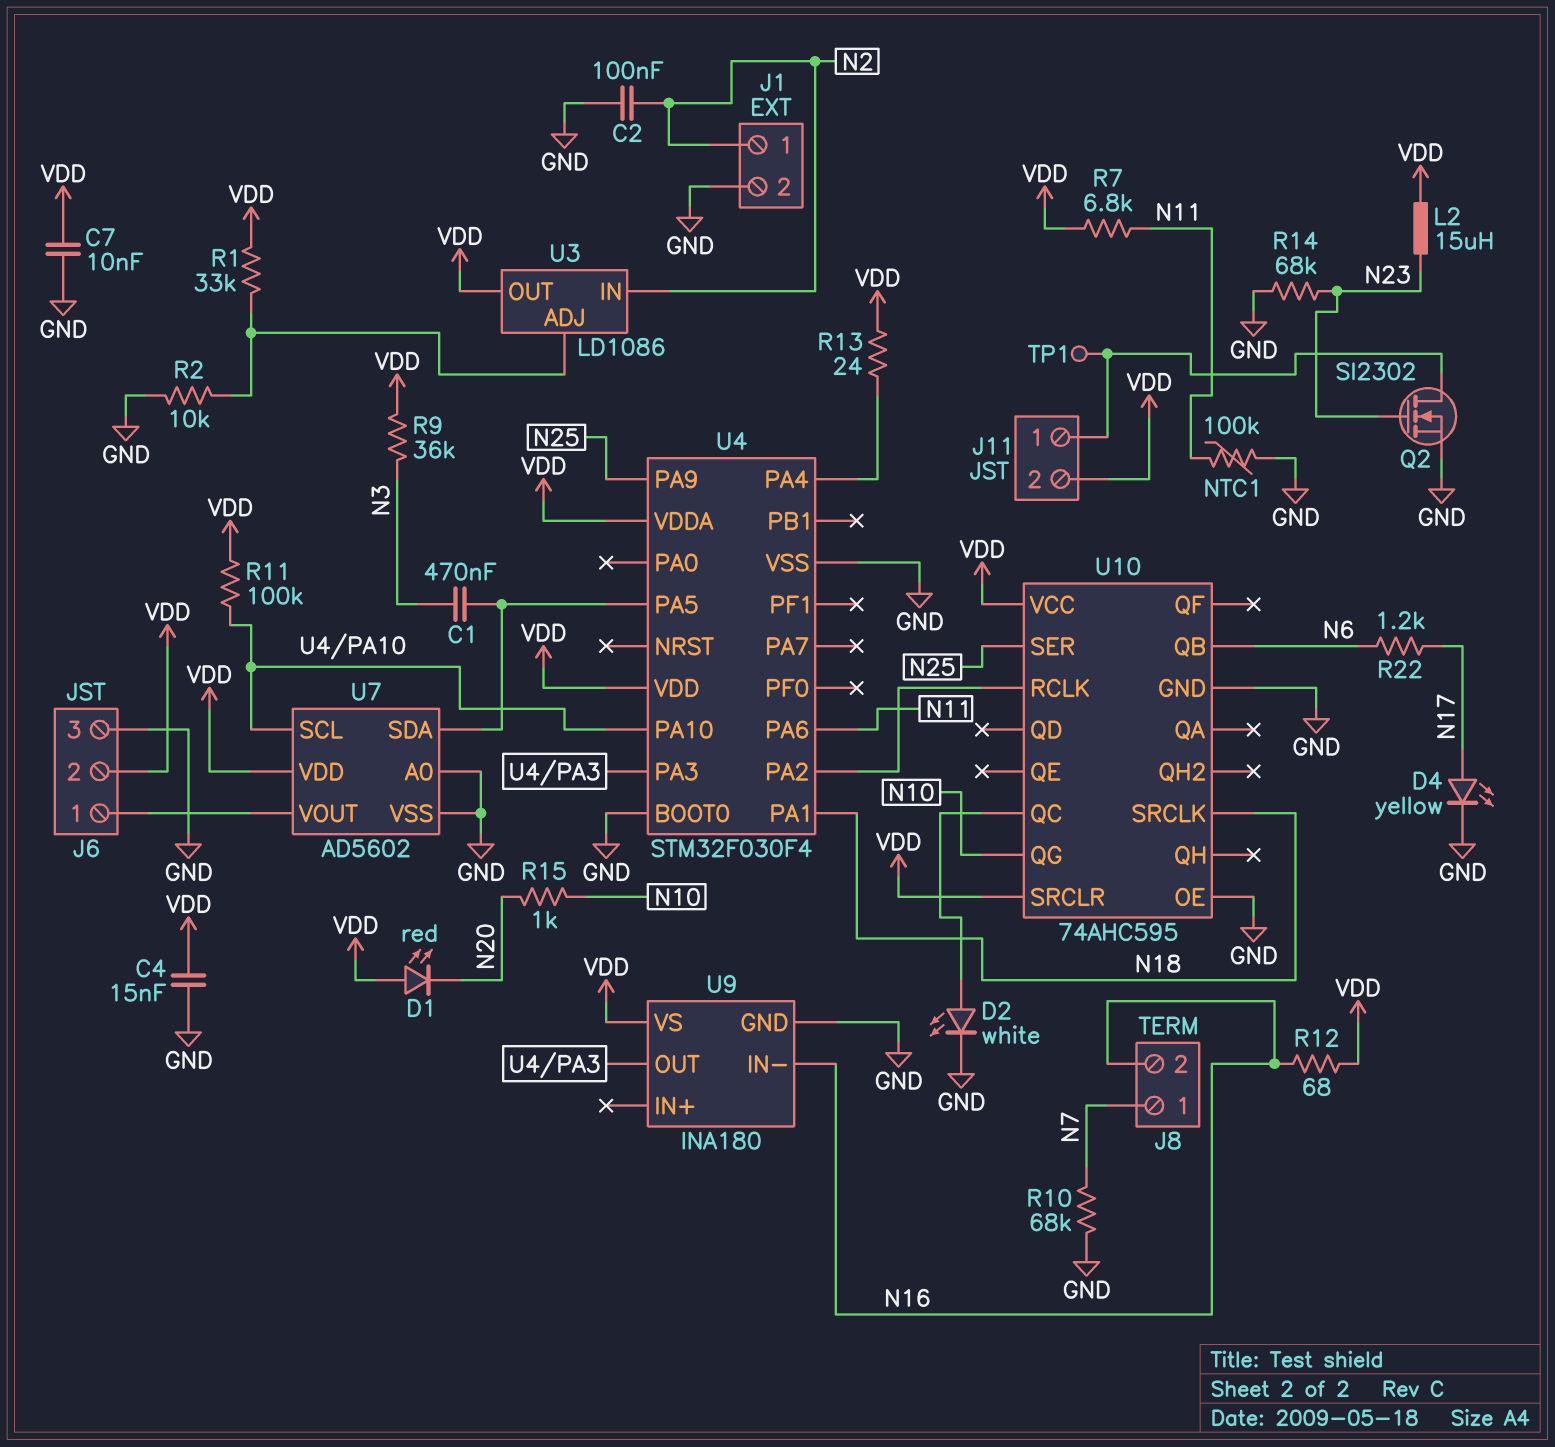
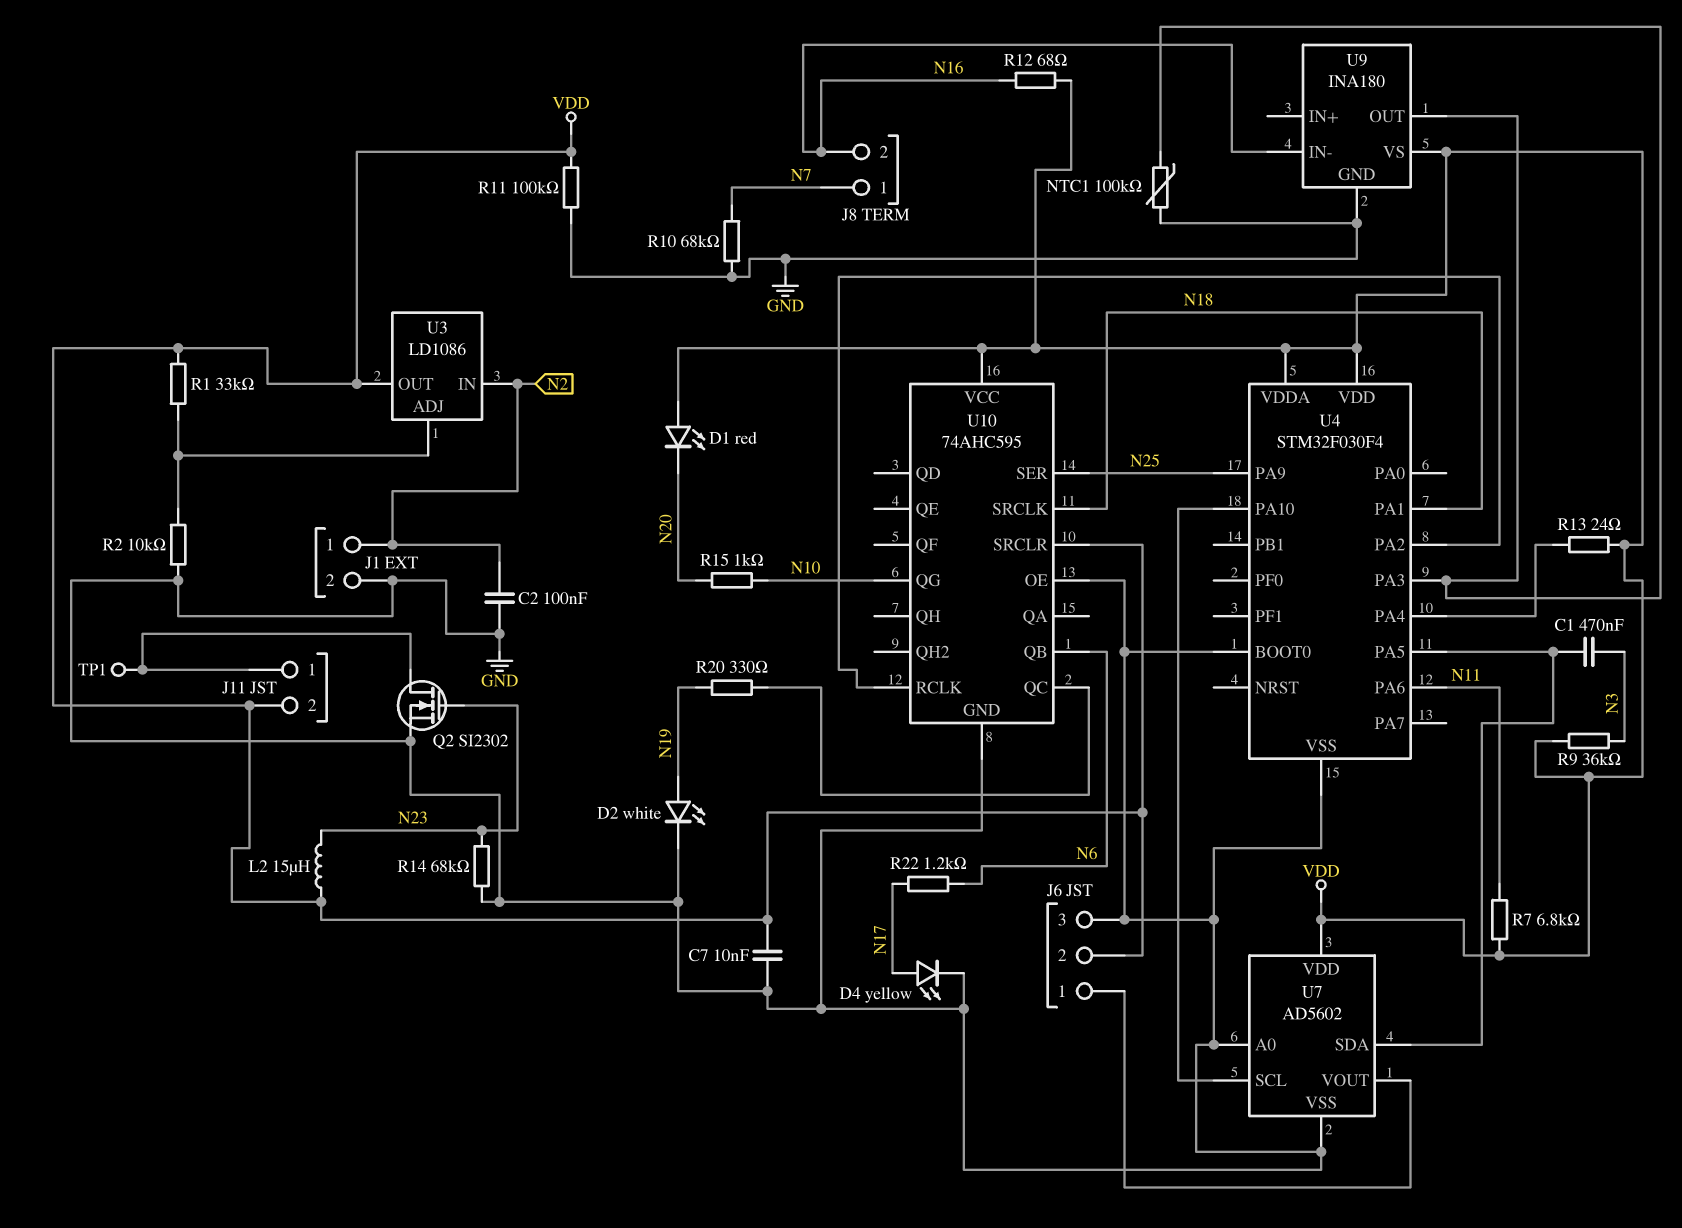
C4: 15nF (GND, VDD) -> none
D2: LED white (A U10/QC, K GND) -> LED white (A N19, K GND)
NTC1: 100k (GND, N11) -> 100k (GND, U4/PA3)
R11: 100k (U4/PA10, VDD) -> 100k (GND, VDD)
R20: none -> 330 (N19, U10/QC)

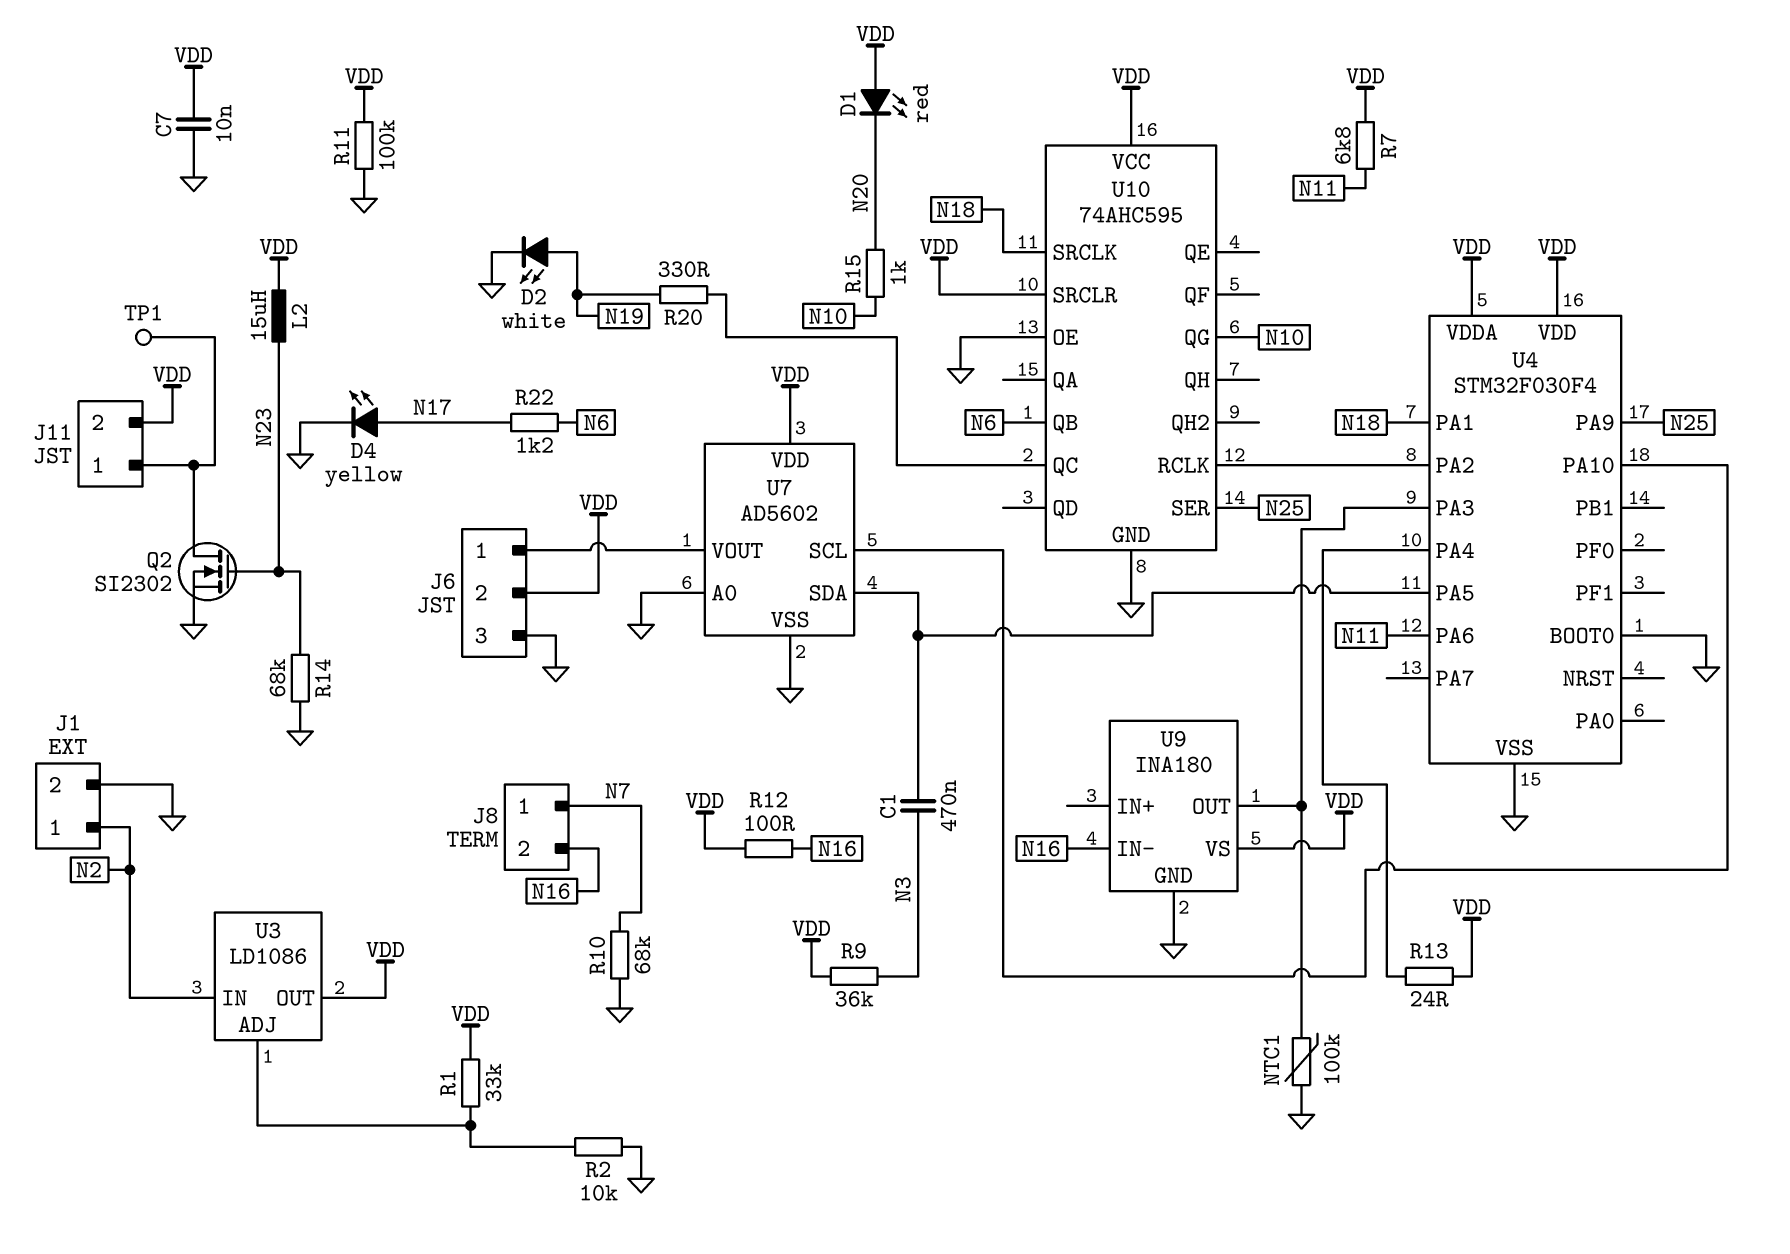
C2: 100nF (GND, N2) -> none
R12: 68 (N16, VDD) -> 100 (N16, VDD)

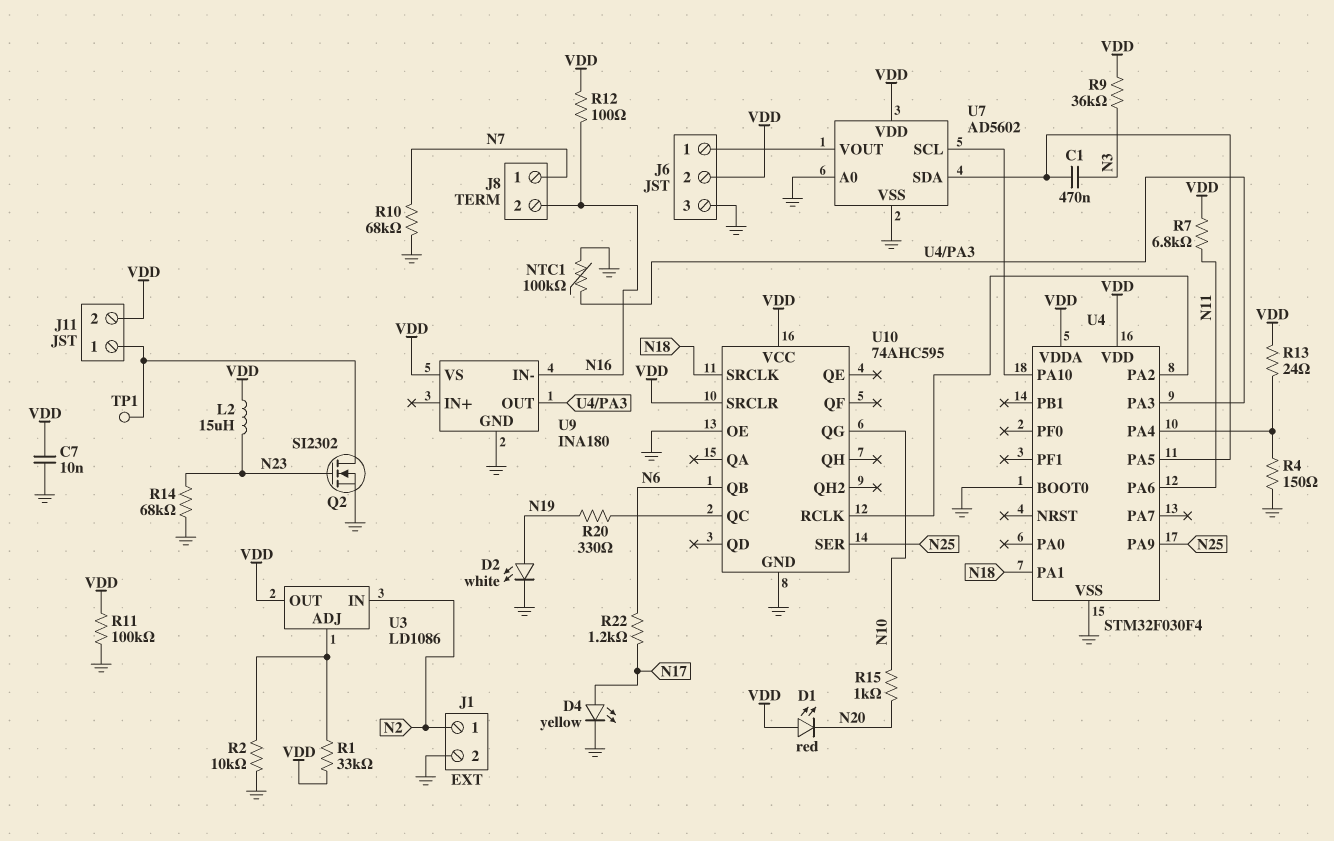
R4: none -> 150 (GND, U4/PA4)

